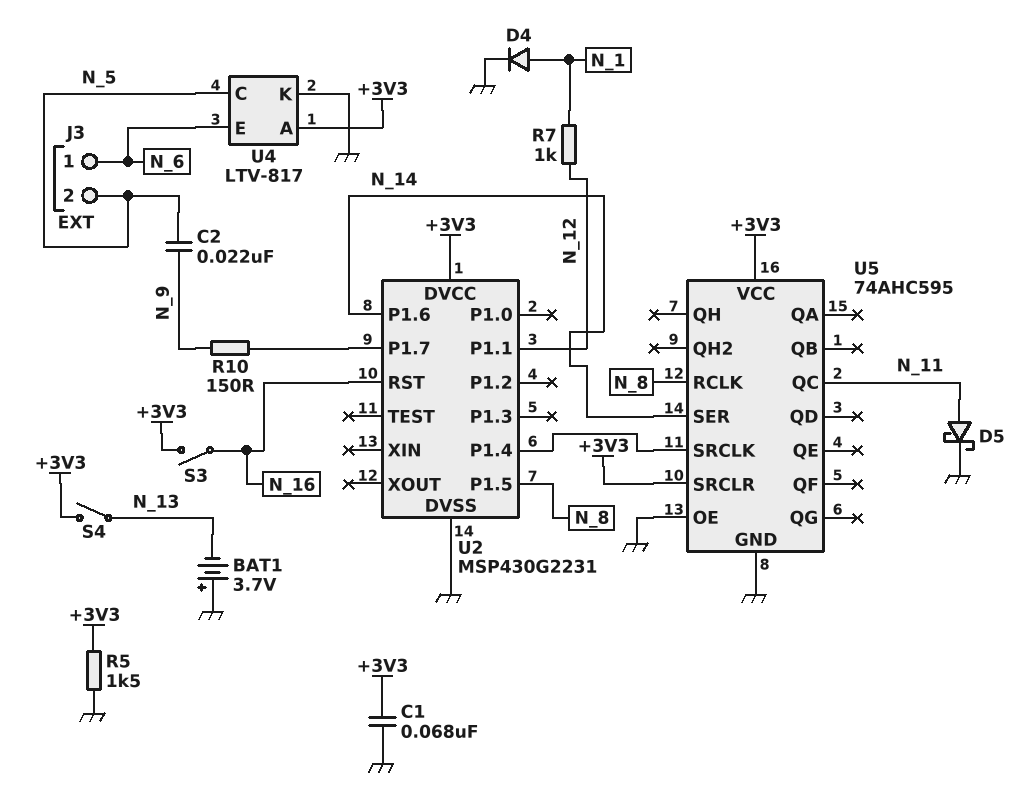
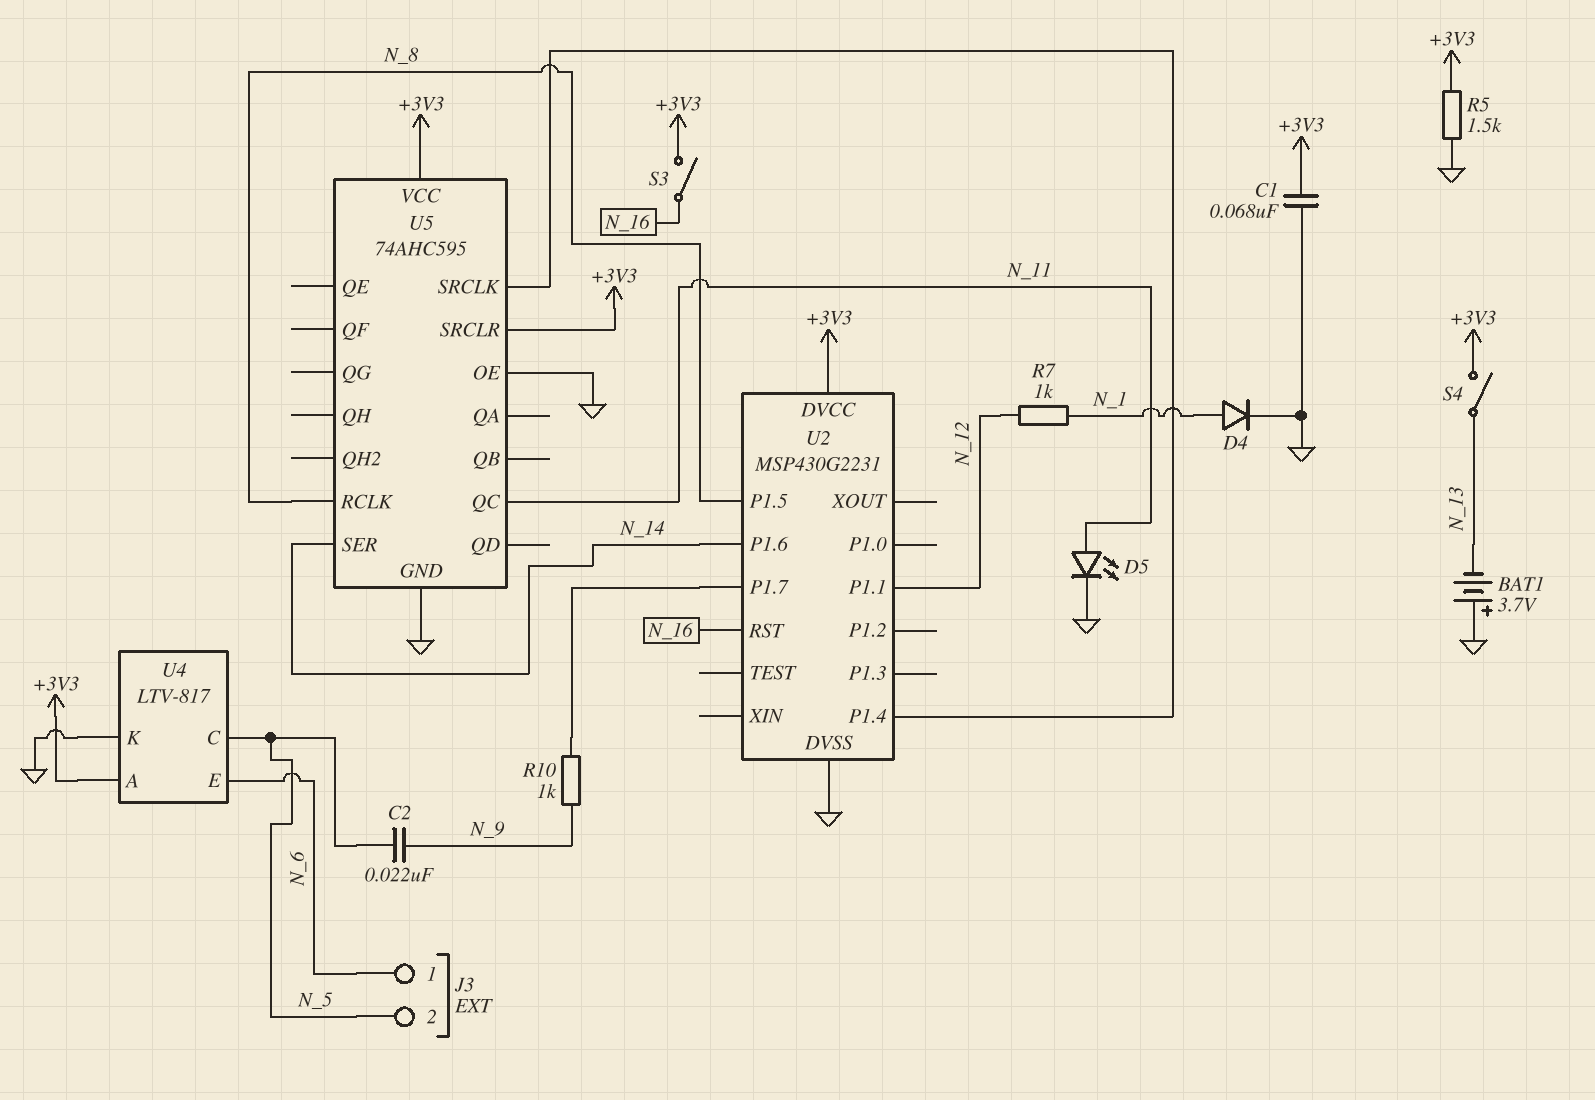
D5: schottky (A N_11, K GND) -> LED (A N_11, K GND)
R10: 150 (N_9, U2/P1.7) -> 1k (N_9, U2/P1.7)

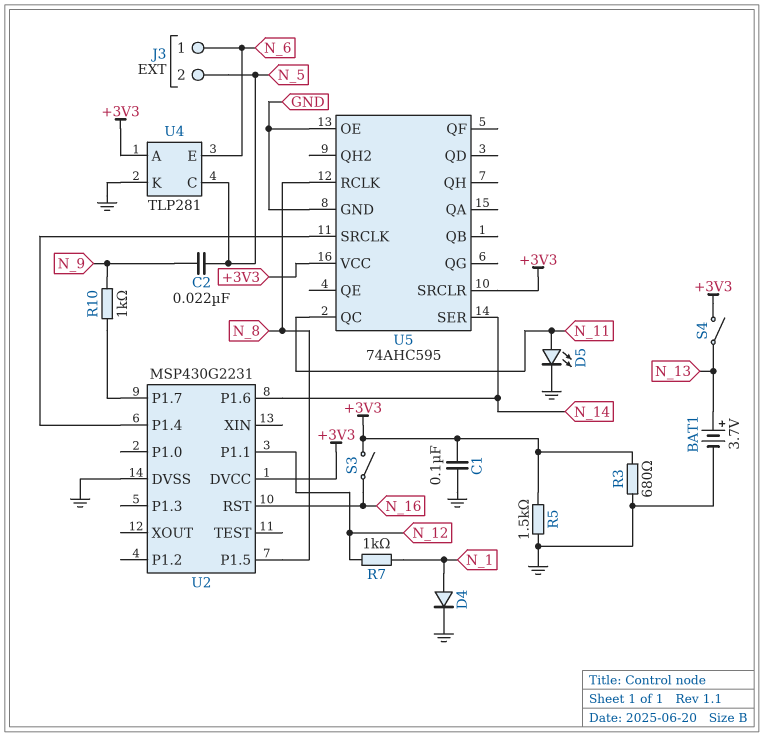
BAT1: 3.7V (plus GND, minus N_13) -> 3.7V (plus N_13, minus GND)
C1: 68nF (+3V3, GND) -> 100nF (+3V3, GND)
R3: none -> 680 (+3V3, GND)
U4: LTV-817 -> TLP281

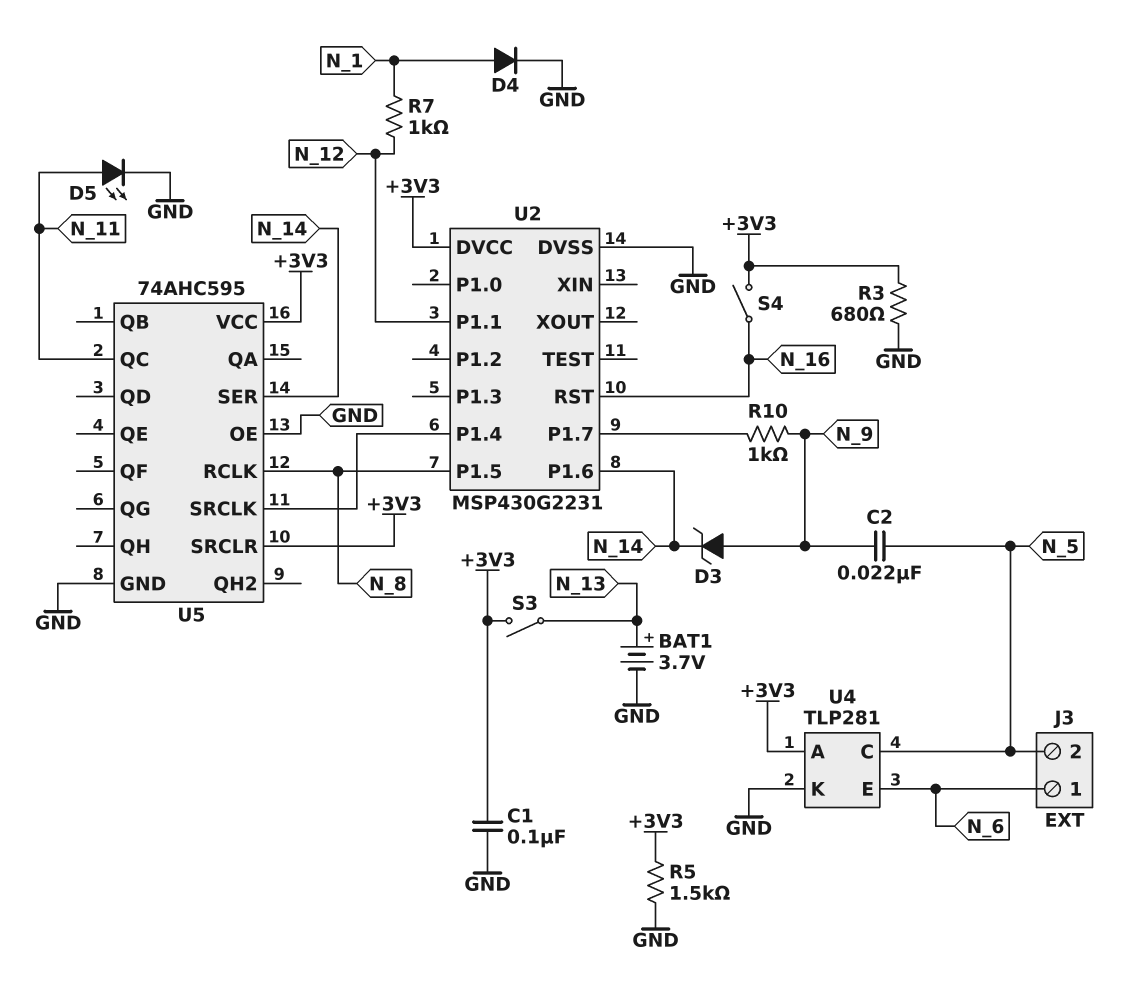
D3: none -> zener (A N_9, K N_14)
S3: switch (+3V3, N_16) -> switch (+3V3, N_13)
S4: switch (+3V3, N_13) -> switch (+3V3, N_16)

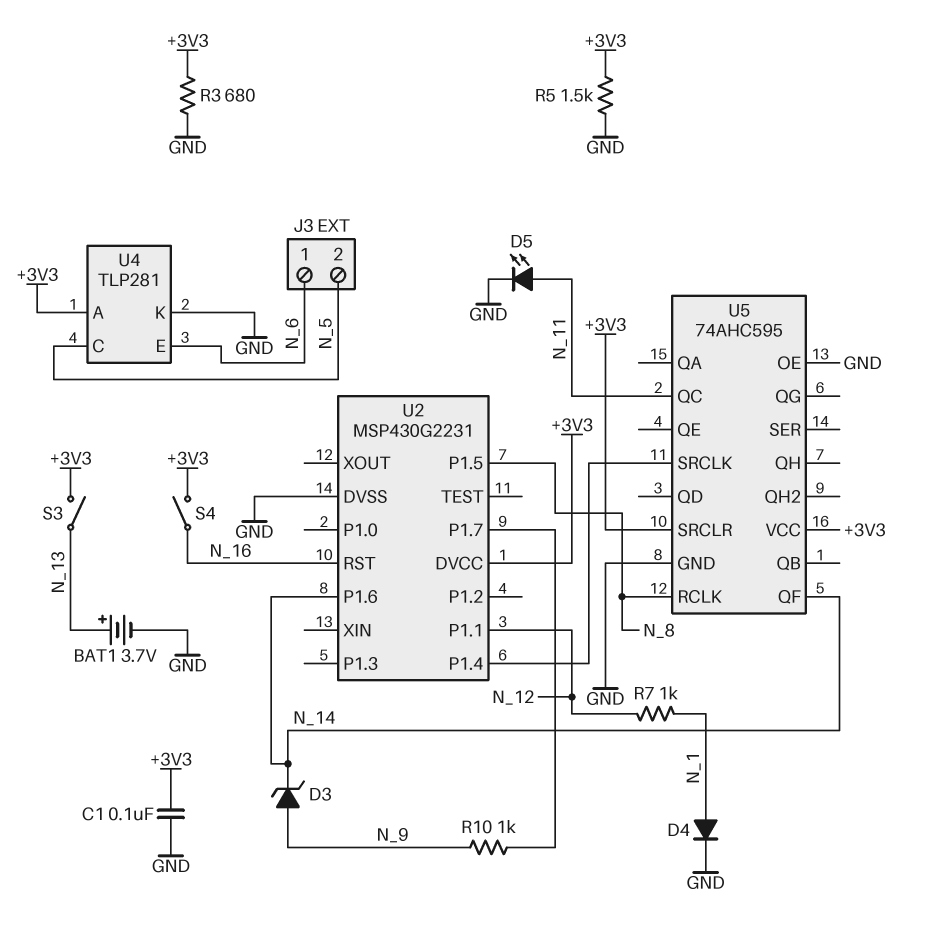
C2: 22nF (N_5, N_9) -> none
U5 pin QF: none -> N_14
U5 pin SER: N_14 -> none

